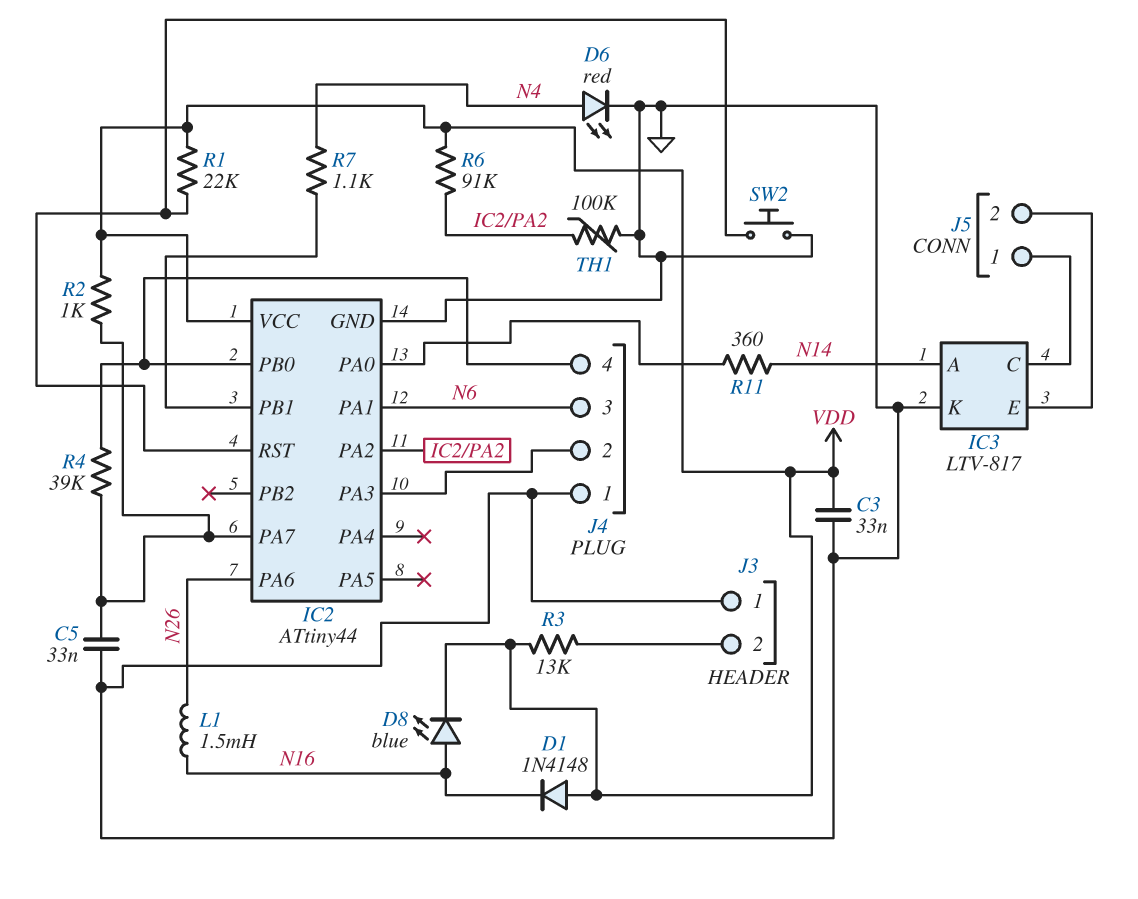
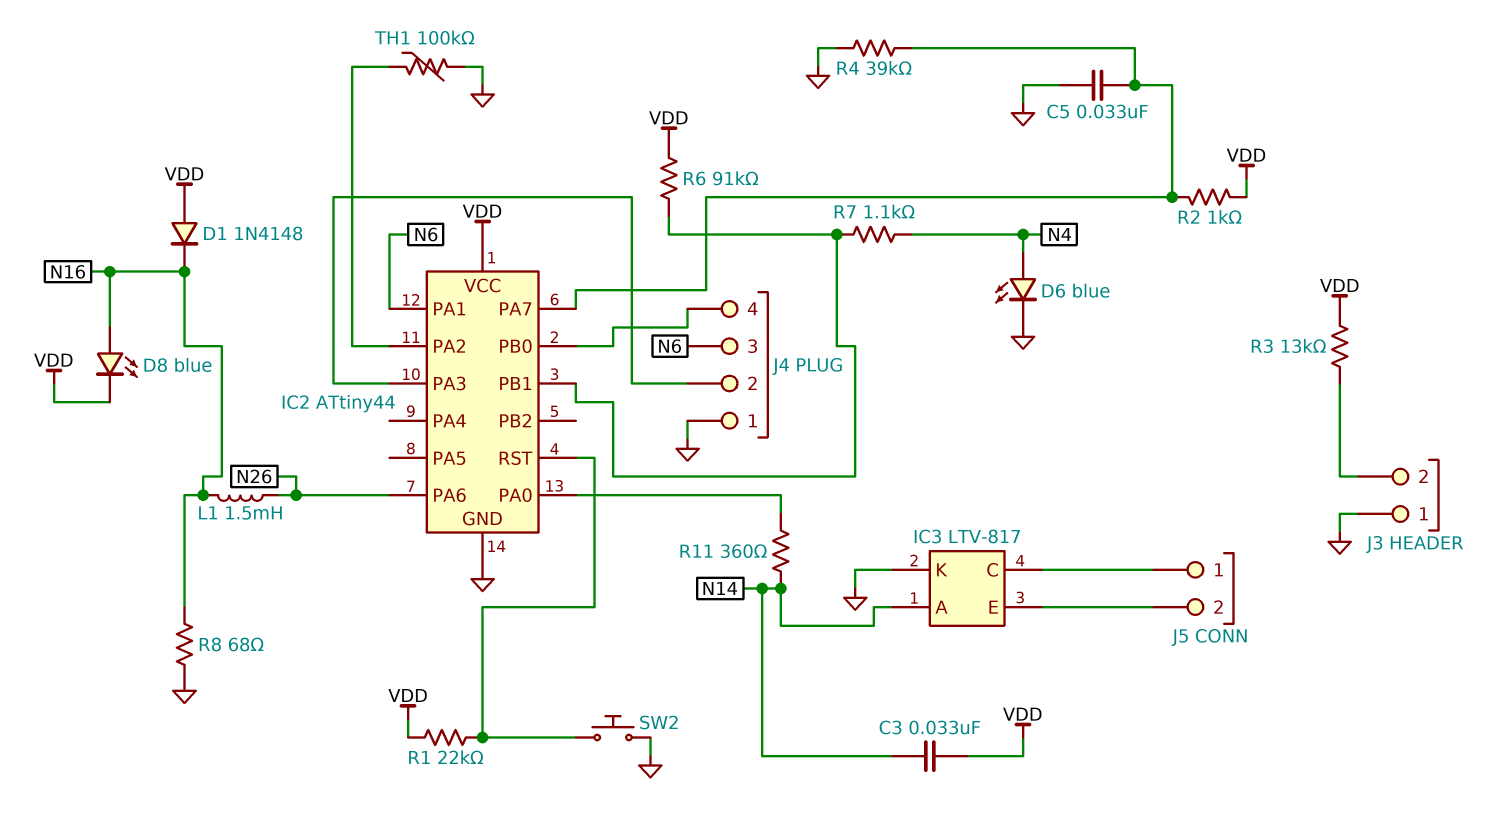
C3: 33nF (GND, VDD) -> 33nF (N14, VDD)
D6: LED red (A N4, K GND) -> LED blue (A N4, K GND)
R4: 39k (IC2/PA7, IC2/PB0) -> 39k (GND, IC2/PA7)
R6: 91k (IC2/PA2, VDD) -> 91k (IC2/PB1, VDD)
R8: none -> 68 (GND, N16)

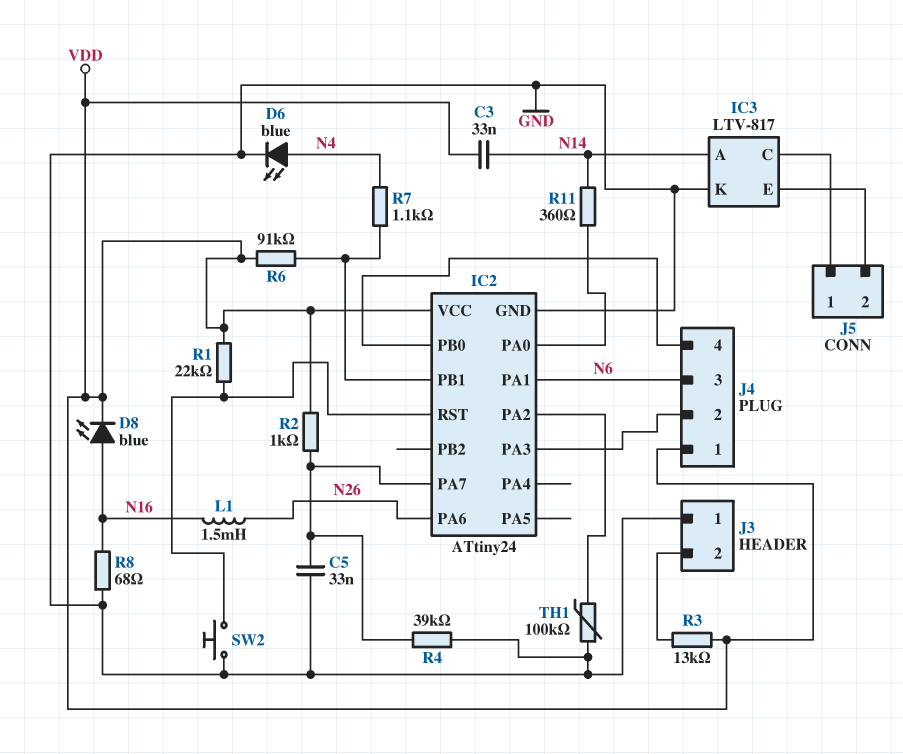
D1: diode 1N4148 (A VDD, K N16) -> none
IC2: ATtiny44 -> ATtiny24
J4 pin 1: GND -> VDD

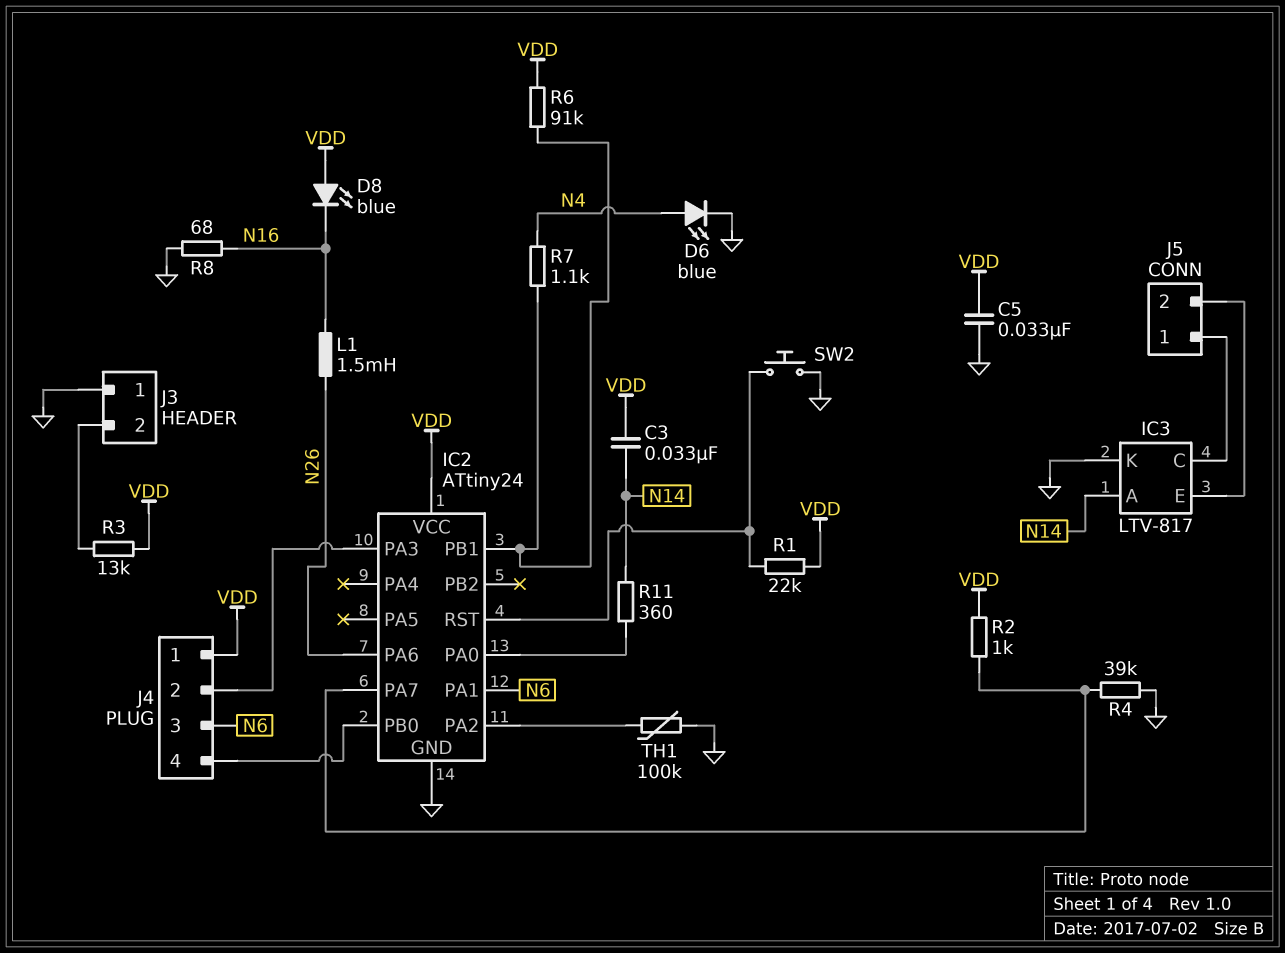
C5: 33nF (GND, IC2/PA7) -> 33nF (GND, VDD)
D8: LED blue (A N16, K VDD) -> LED blue (A VDD, K N16)

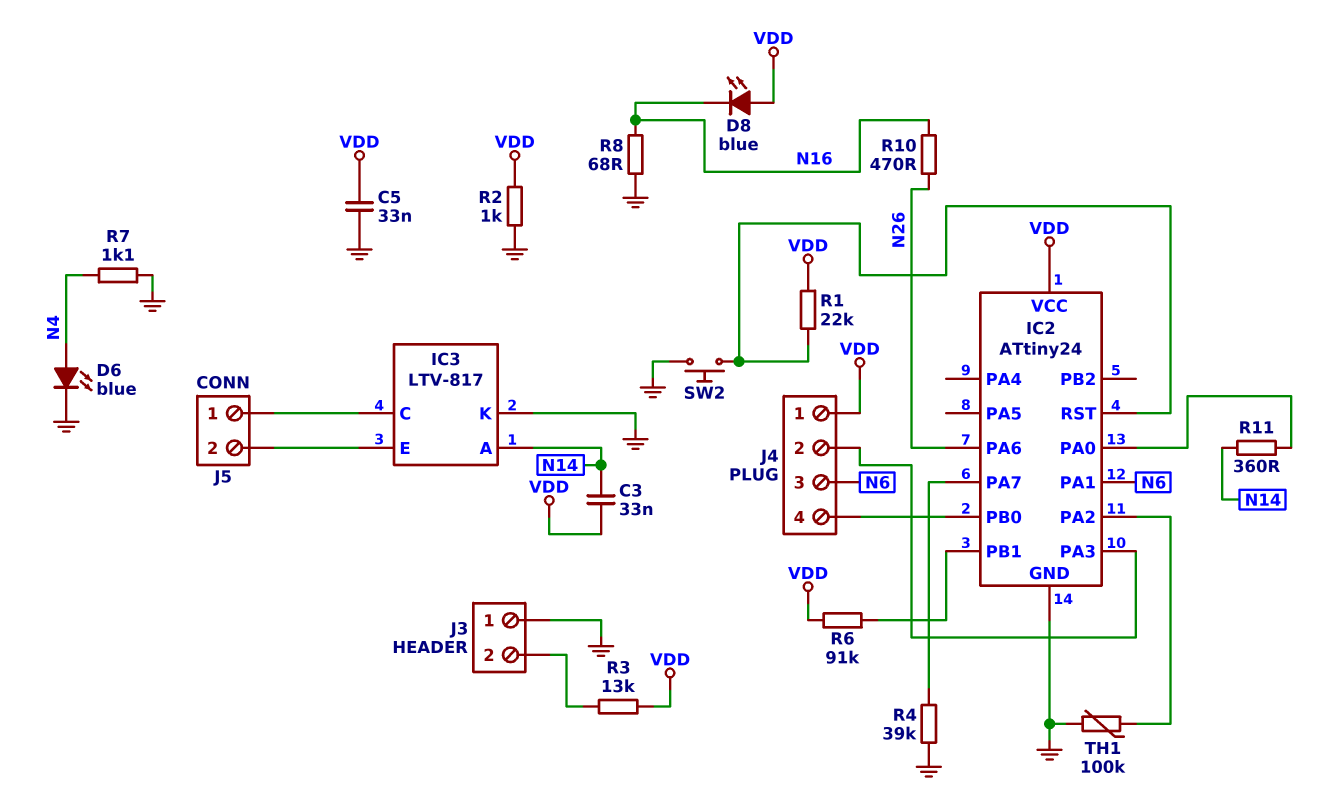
L1: 1.5mH (N16, N26) -> none
R2: 1k (IC2/PA7, VDD) -> 1k (GND, VDD)
R7: 1.1k (IC2/PB1, N4) -> 1.1k (GND, N4)
R10: none -> 470 (N16, N26)

